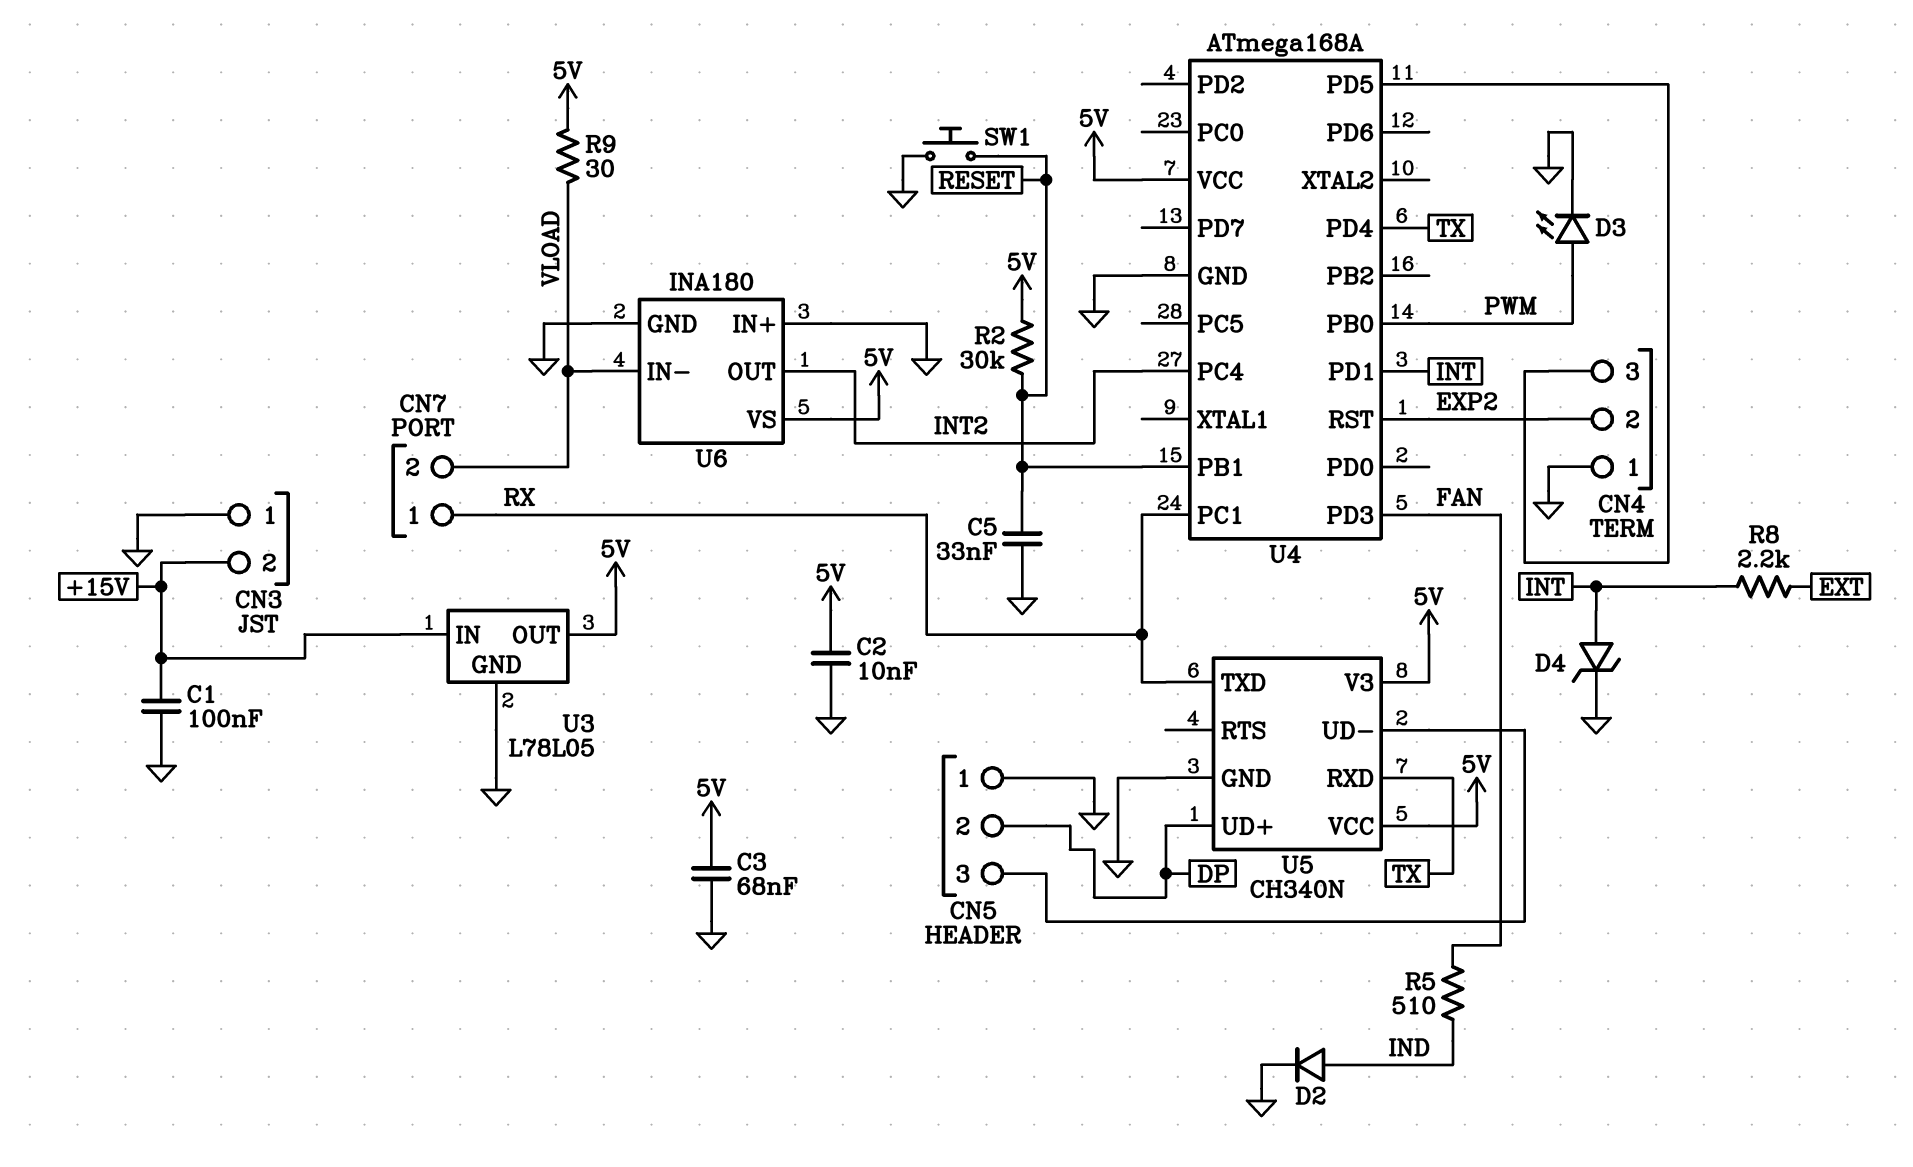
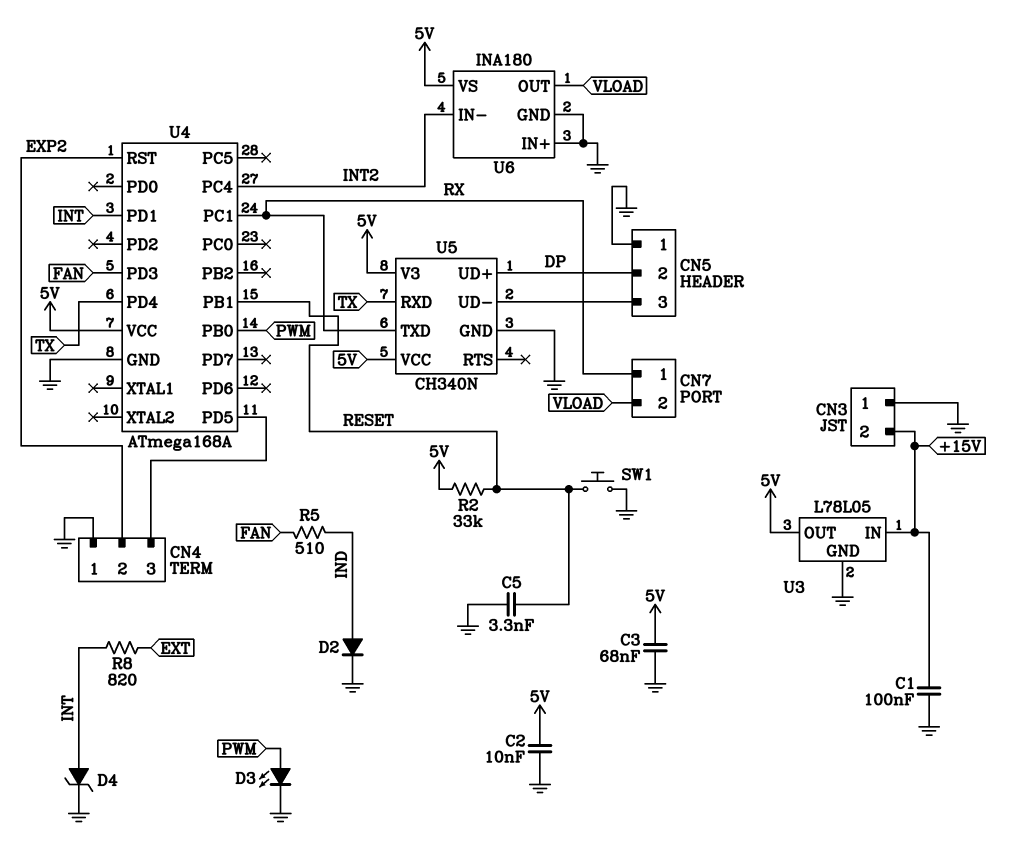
C5: 33nF (GND, RESET) -> 3.3nF (GND, RESET)
R2: 30k (5V, RESET) -> 33k (5V, RESET)
R8: 2.2k (EXT, INT) -> 820 (EXT, INT)
R9: 30 (5V, VLOAD) -> none
U6 pin IN-: VLOAD -> INT2
U6 pin OUT: INT2 -> VLOAD

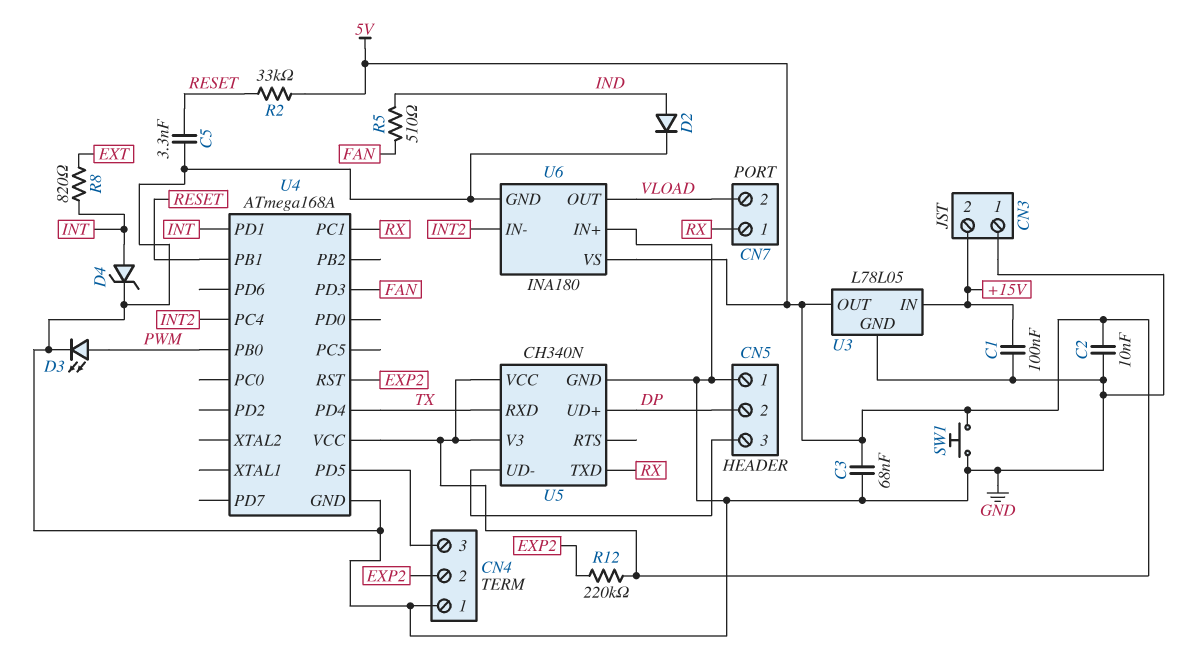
R12: none -> 220k (5V, EXP2)
SW1: button (GND, RESET) -> button (5V, GND)

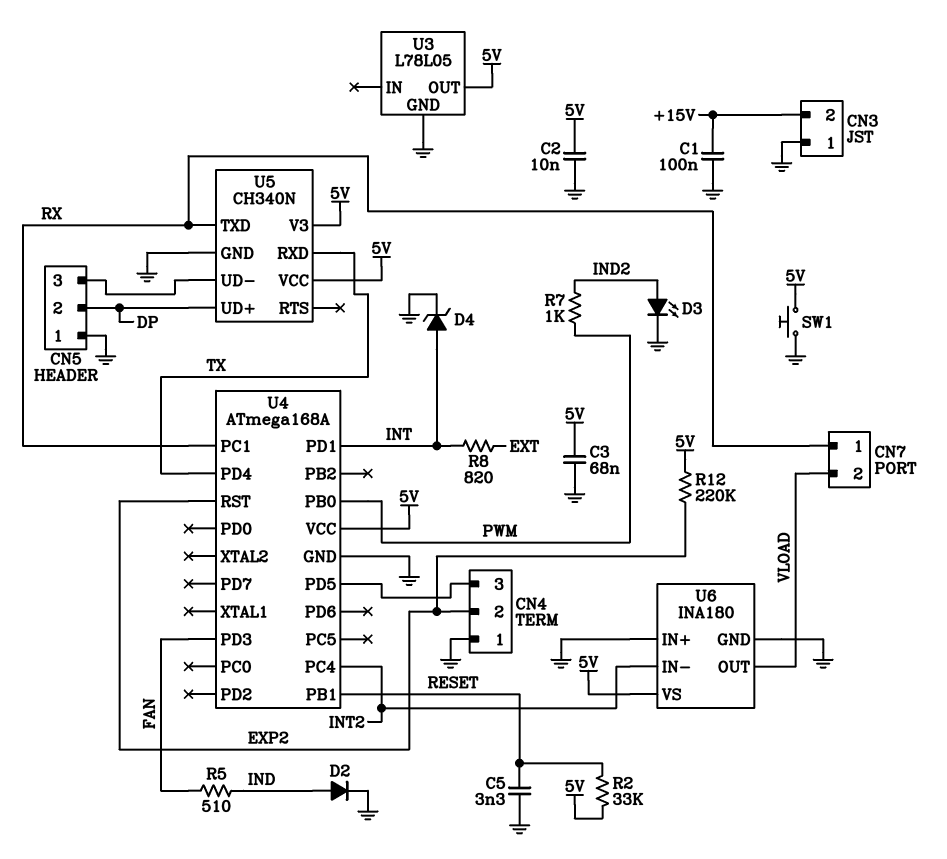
D3: LED (A PWM, K GND) -> LED (A IND2, K GND)
R7: none -> 1k (IND2, PWM)
U3 pin IN: +15V -> none

